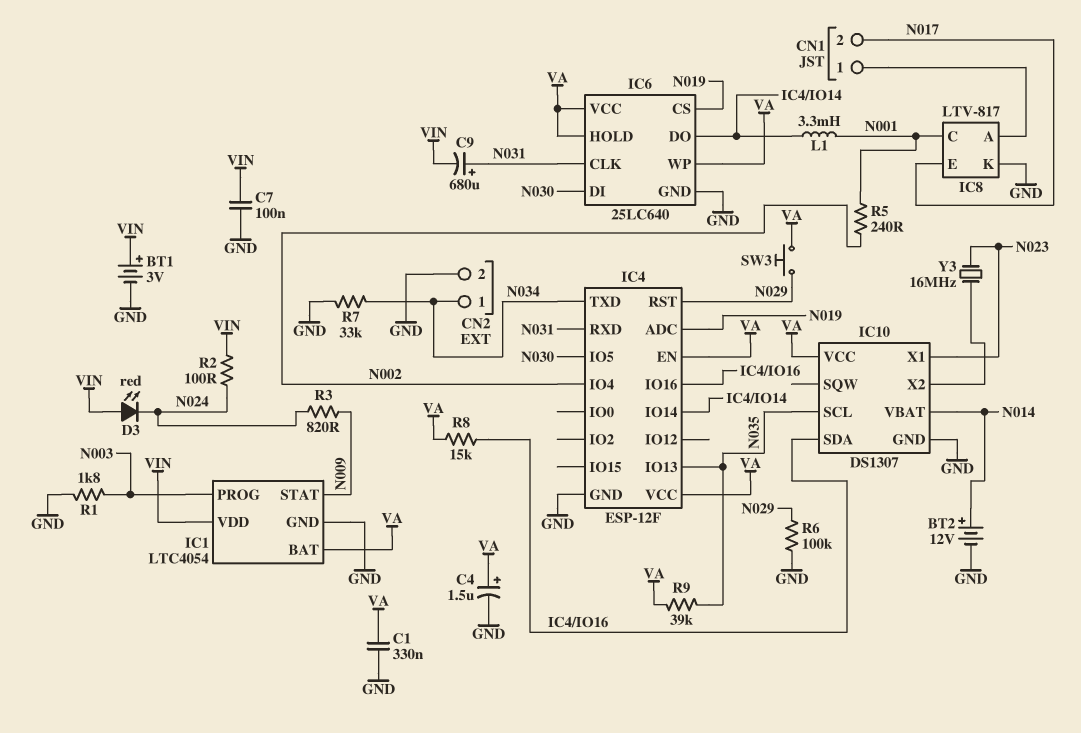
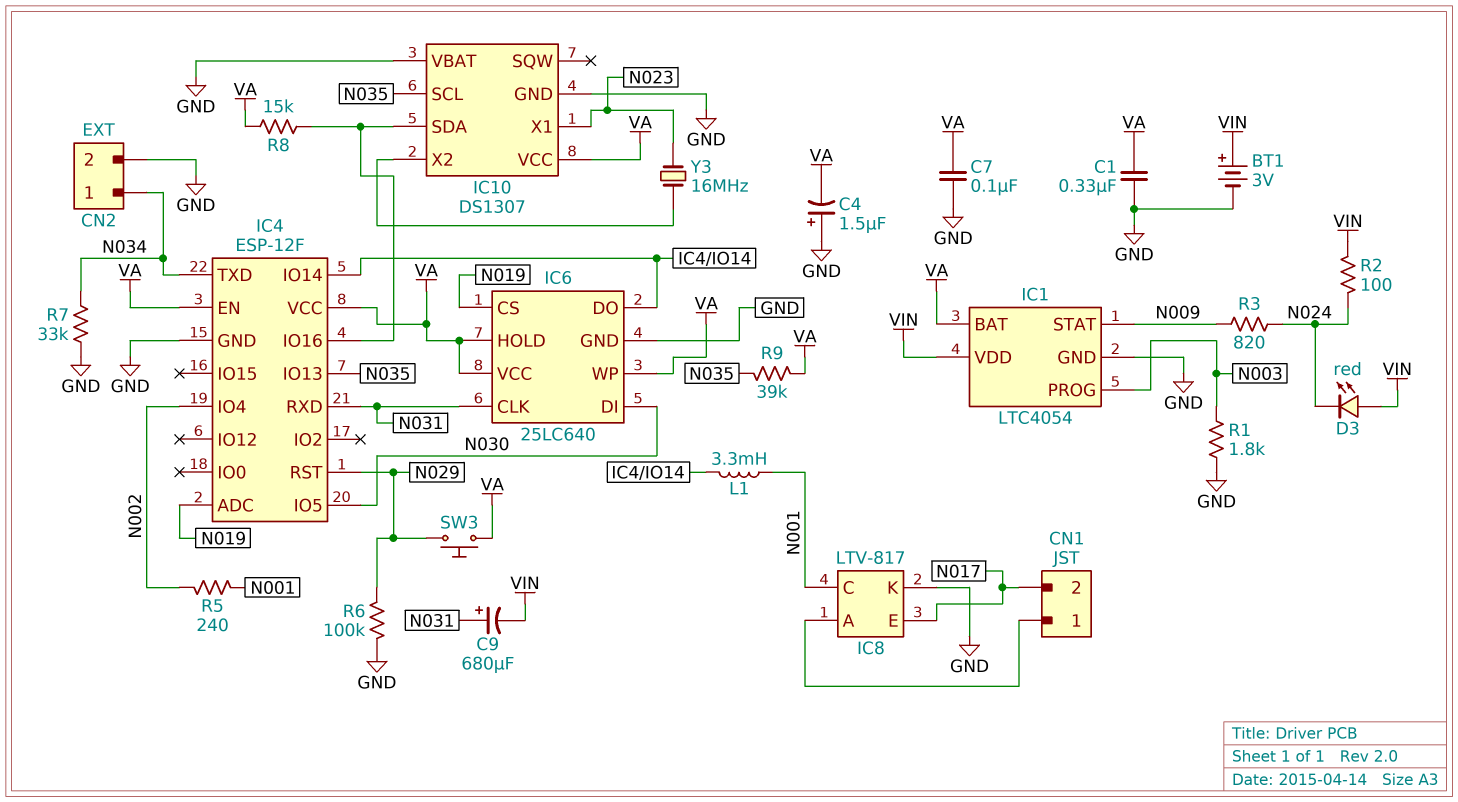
BT2: 12V (plus N014, minus GND) -> none
C4: 1.5uF (plus VA, minus GND) -> 1.5uF (plus GND, minus VA)
C7: 100nF (GND, VIN) -> 100nF (GND, VA)
IC10 pin VBAT: N014 -> GND

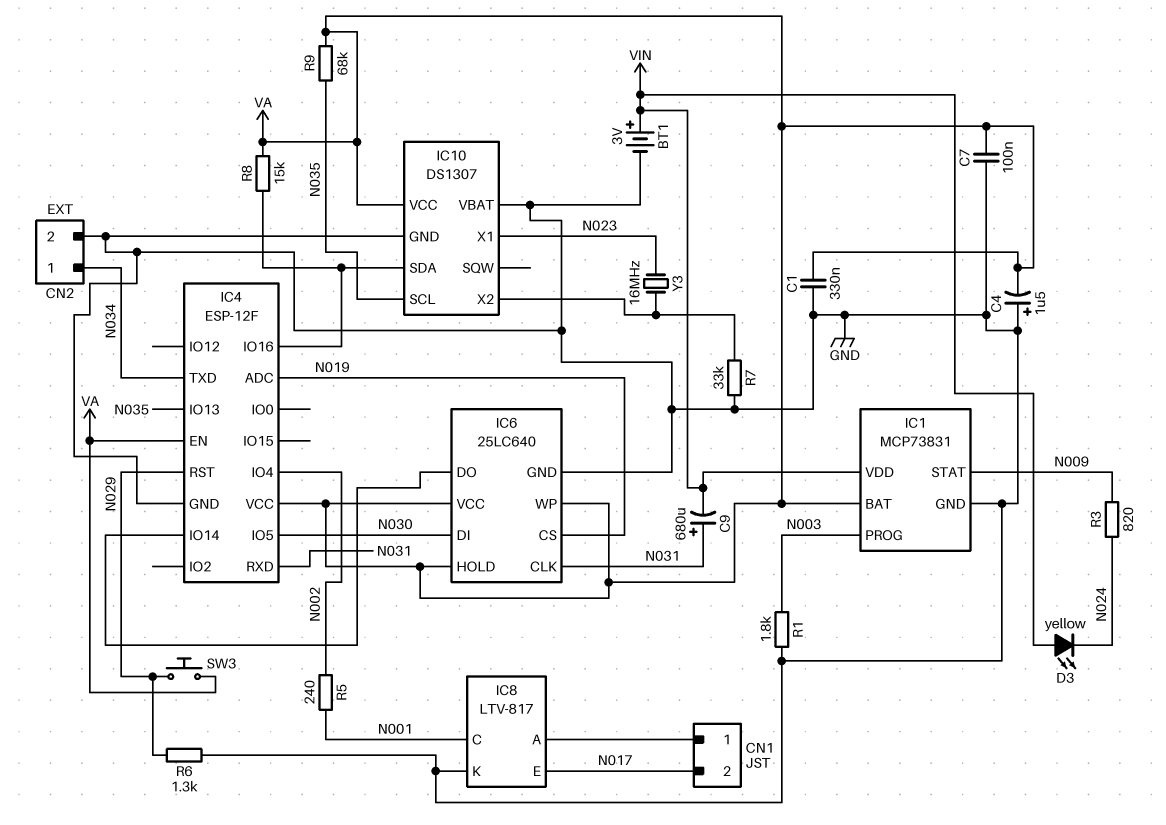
D3: LED red (A VIN, K N024) -> LED yellow (A VIN, K N024)
IC1: LTC4054 -> MCP73831
L1: 3.3mH (IC4/IO14, N001) -> none
R2: 100 (N024, VIN) -> none
R6: 100k (GND, N029) -> 1.3k (GND, N029)
R7: 33k (GND, N034) -> 33k (GND, IC10/X2)
R9: 39k (N035, VA) -> 68k (N035, VA)

